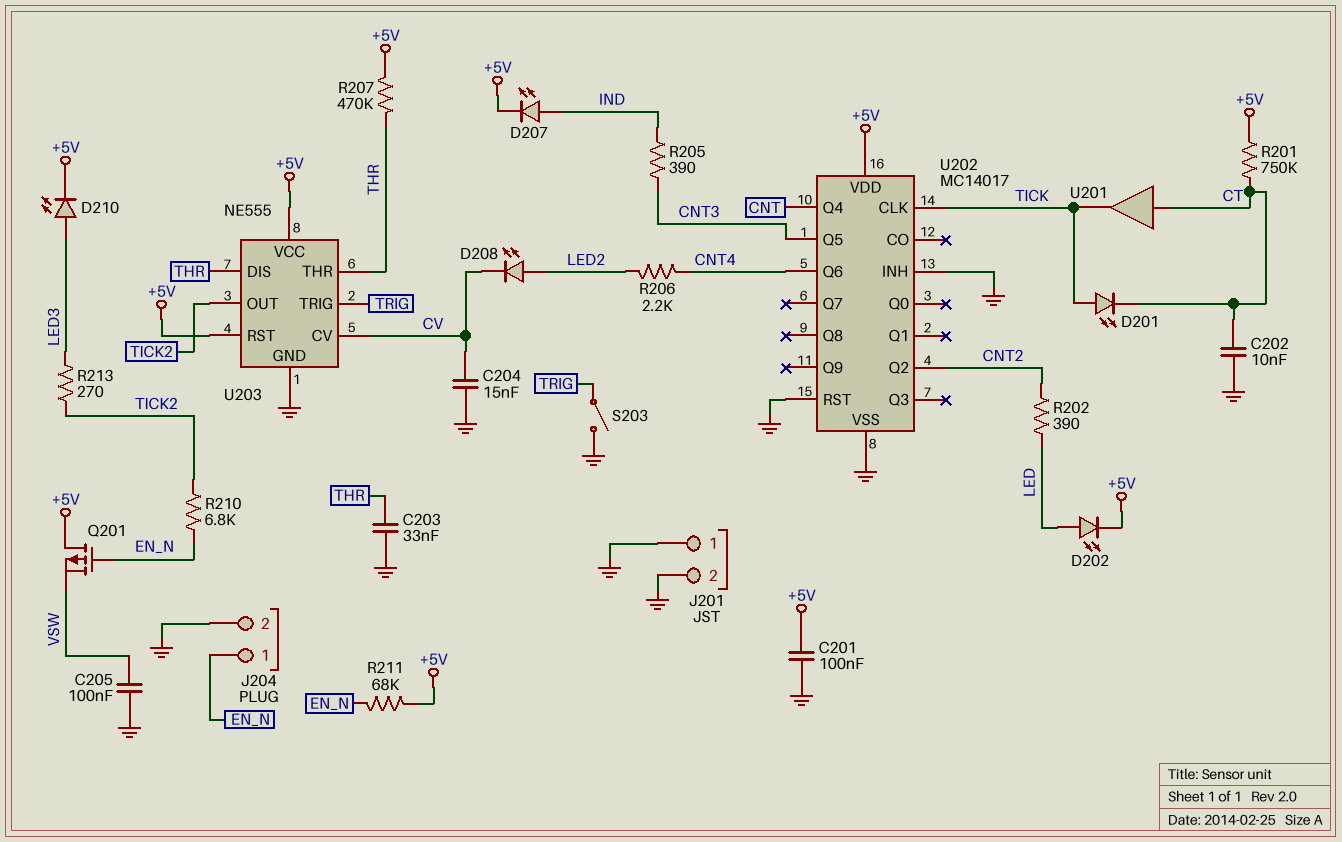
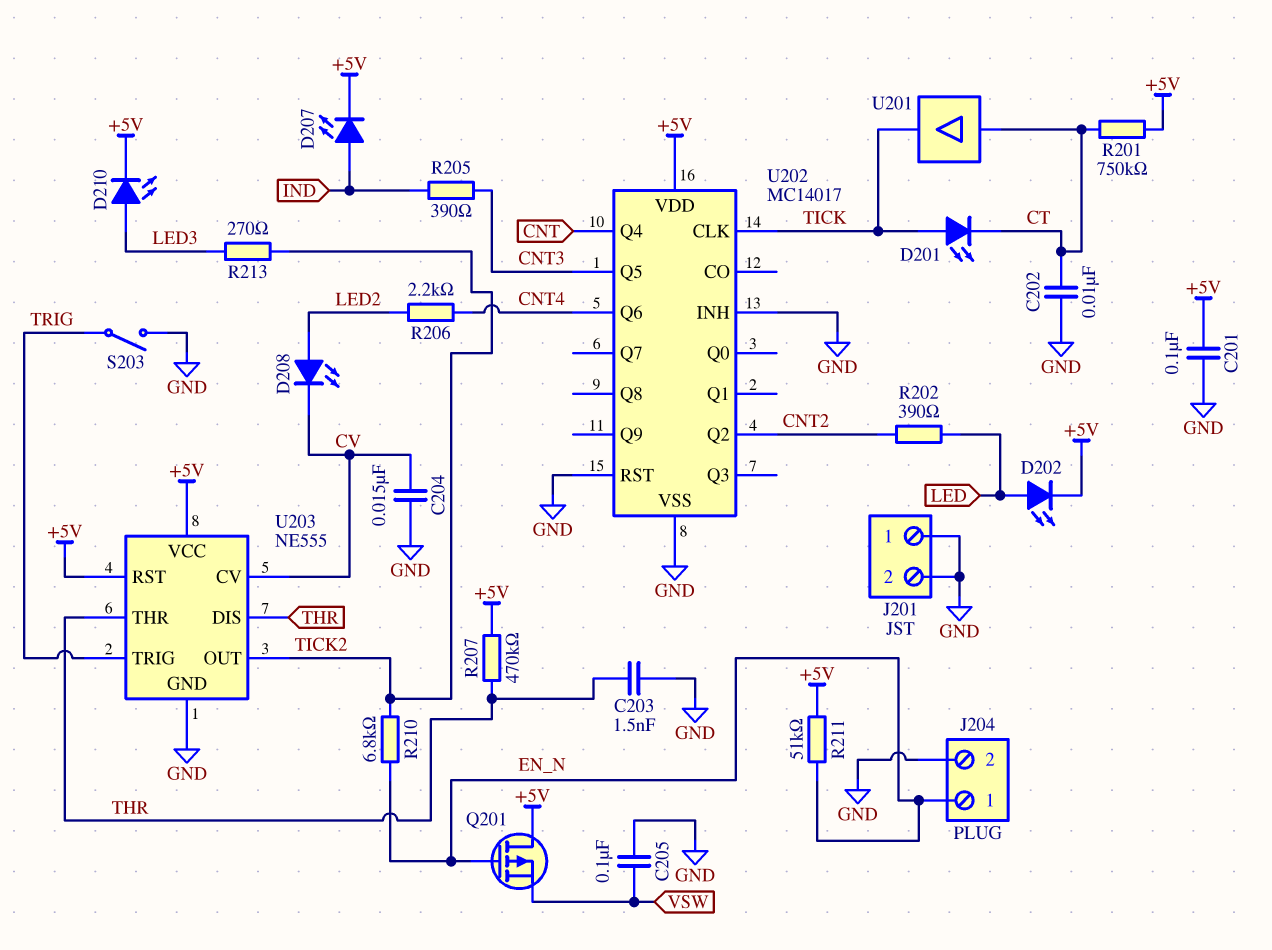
C203: 33nF (GND, THR) -> 1.5nF (GND, THR)
R211: 68k (+5V, EN_N) -> 51k (+5V, EN_N)

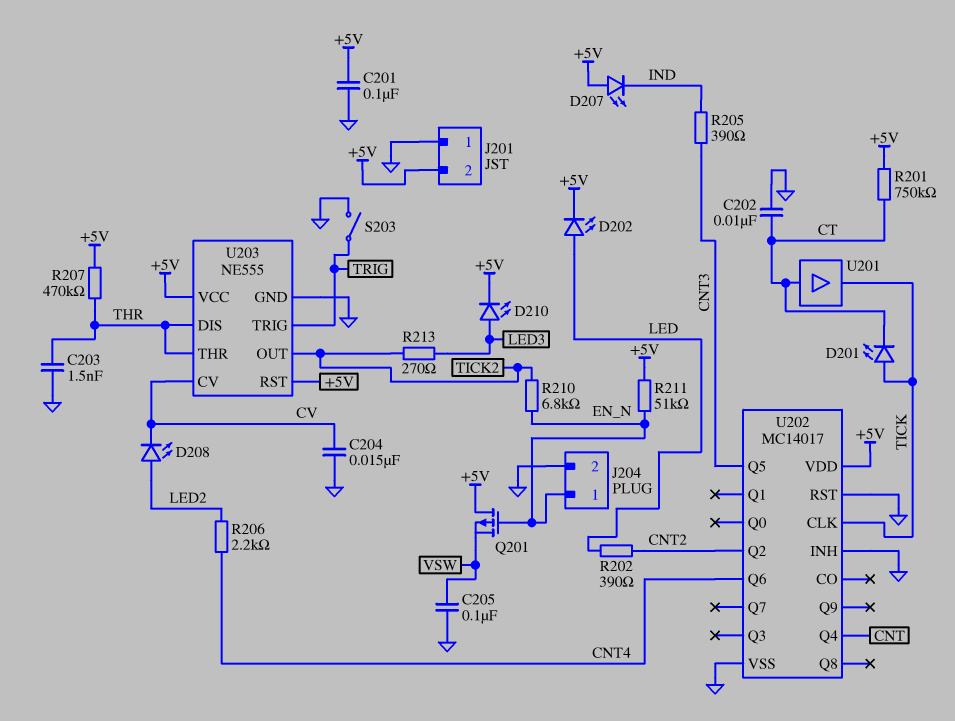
D207: LED (A IND, K +5V) -> LED (A +5V, K IND)
J201 pin 2: GND -> +5V

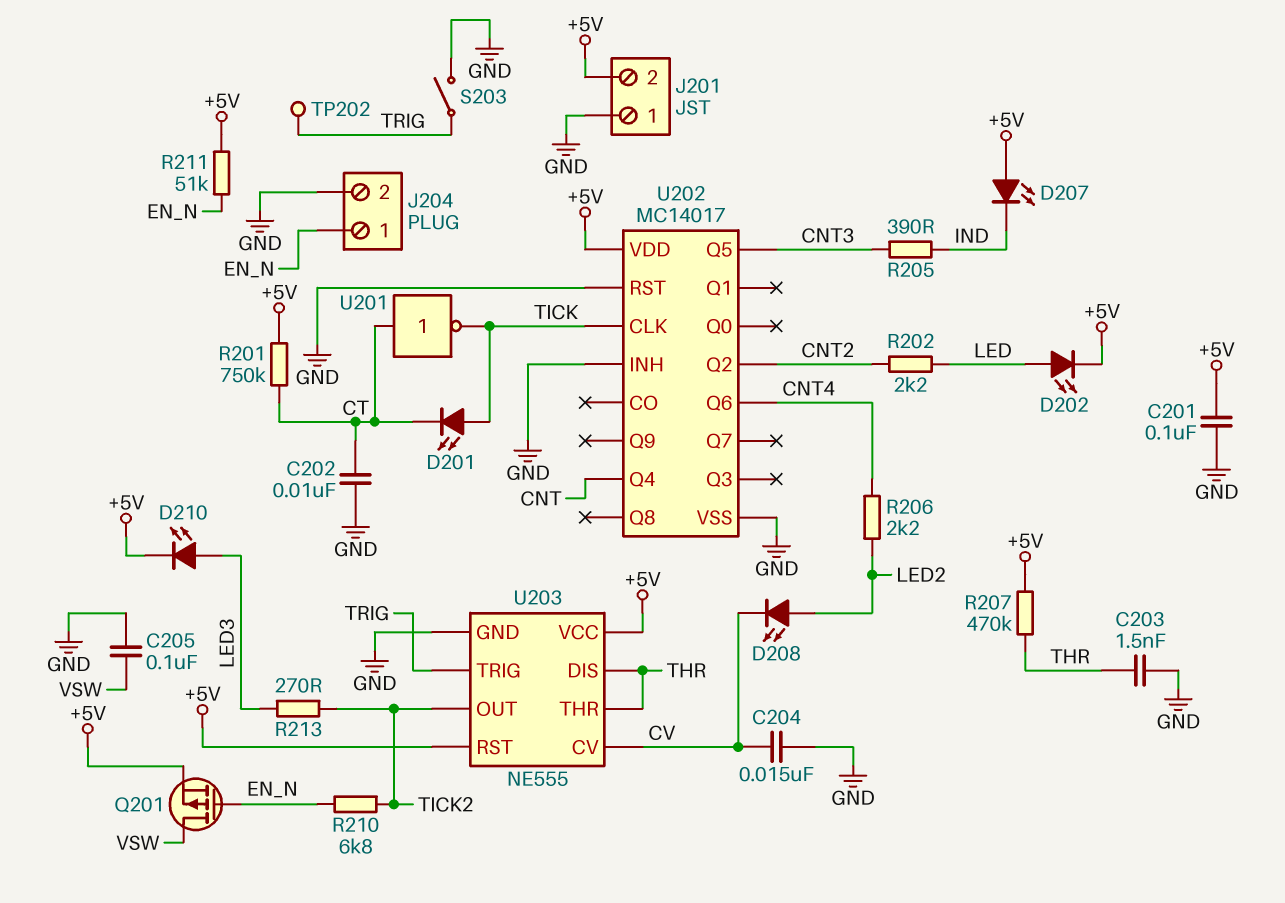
Q201: PMOS (G EN_N, D +5V, S VSW) -> PMOS (G EN_N, D VSW, S +5V)
R202: 390 (CNT2, LED) -> 2.2k (CNT2, LED)
TP202: none -> test point (TRIG)
U201: buffer (in CT, out TICK) -> NOT (in CT, out TICK)

